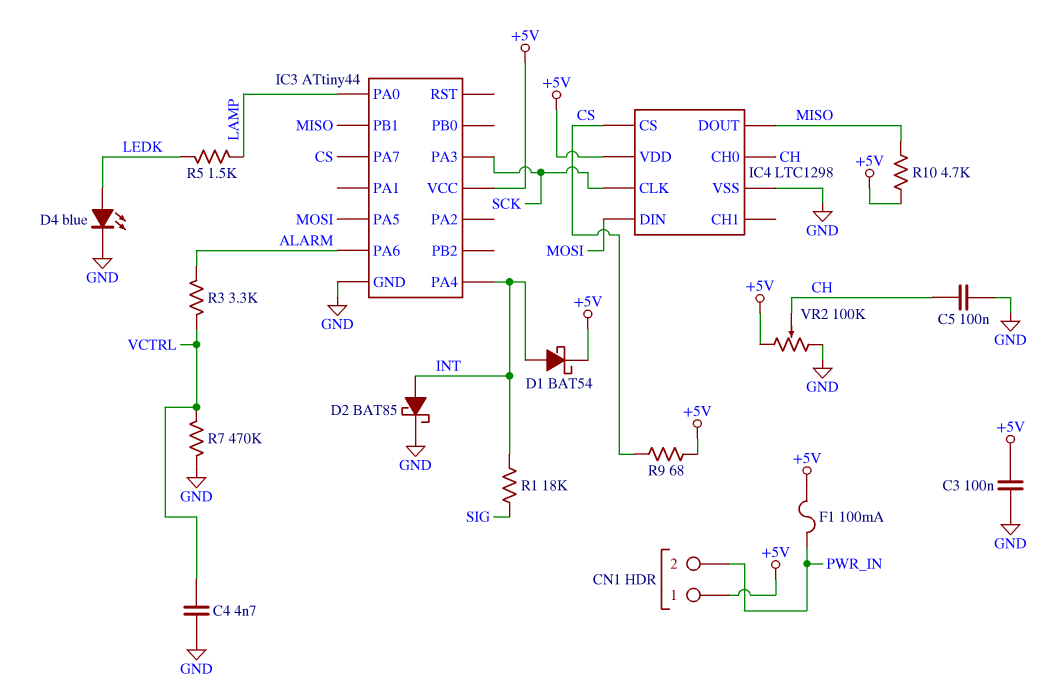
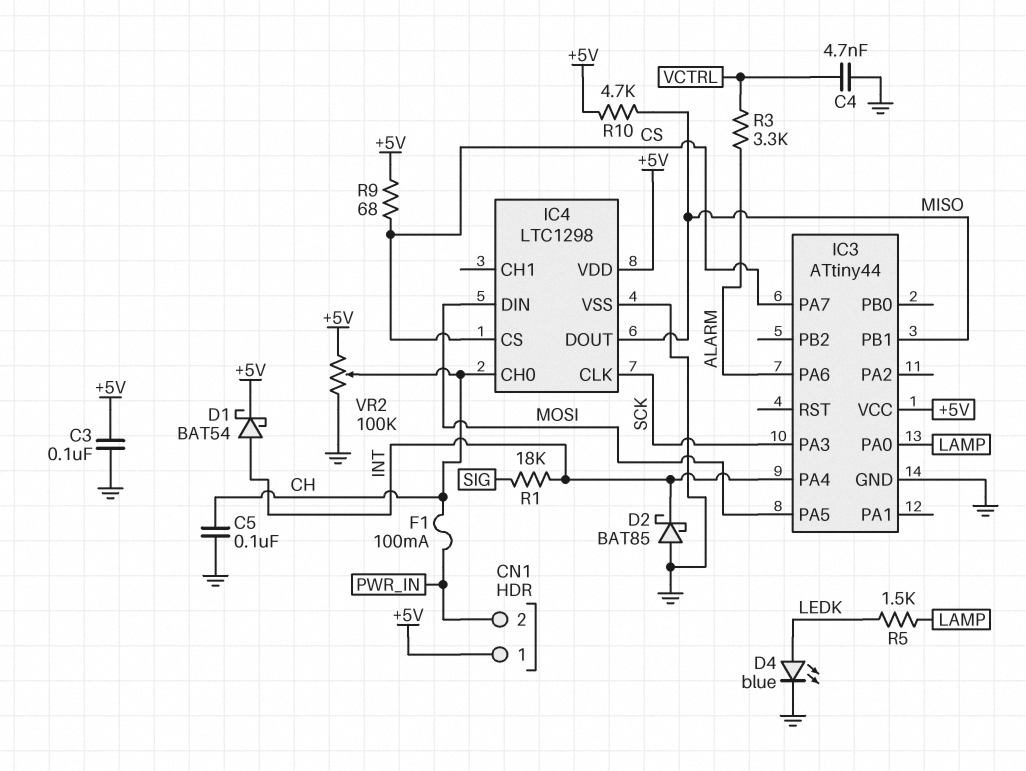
D2: schottky BAT85 (A INT, K GND) -> schottky BAT85 (A GND, K INT)
F1: 100mA (+5V, PWR_IN) -> 100mA (CH, PWR_IN)
R7: 470k (GND, VCTRL) -> none

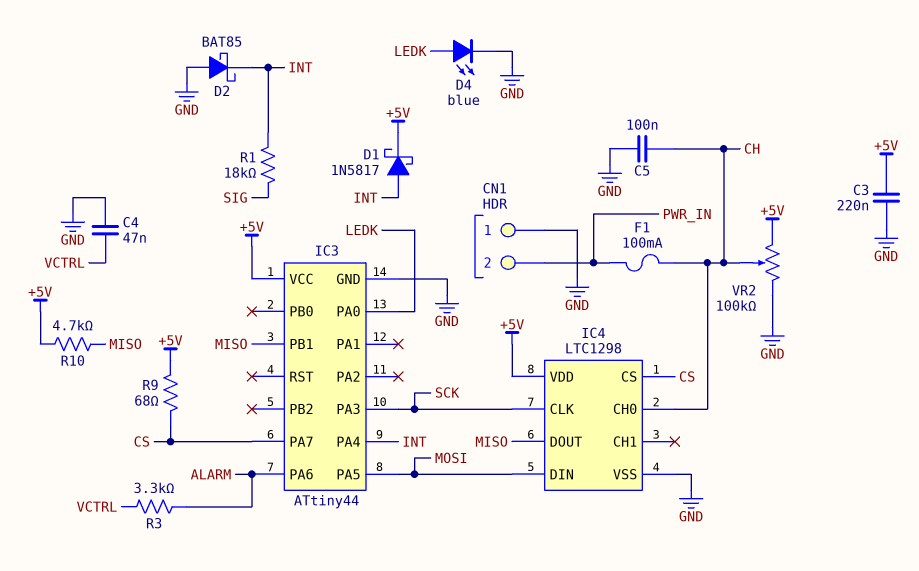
C3: 100nF (+5V, GND) -> 220nF (+5V, GND)
C4: 4.7nF (GND, VCTRL) -> 47nF (GND, VCTRL)
CN1 pin 1: +5V -> GND
D1: schottky BAT54 (A INT, K +5V) -> schottky 1N5817 (A INT, K +5V)
IC3 pin PA0: LAMP -> LEDK
R5: 1.5k (LAMP, LEDK) -> none

